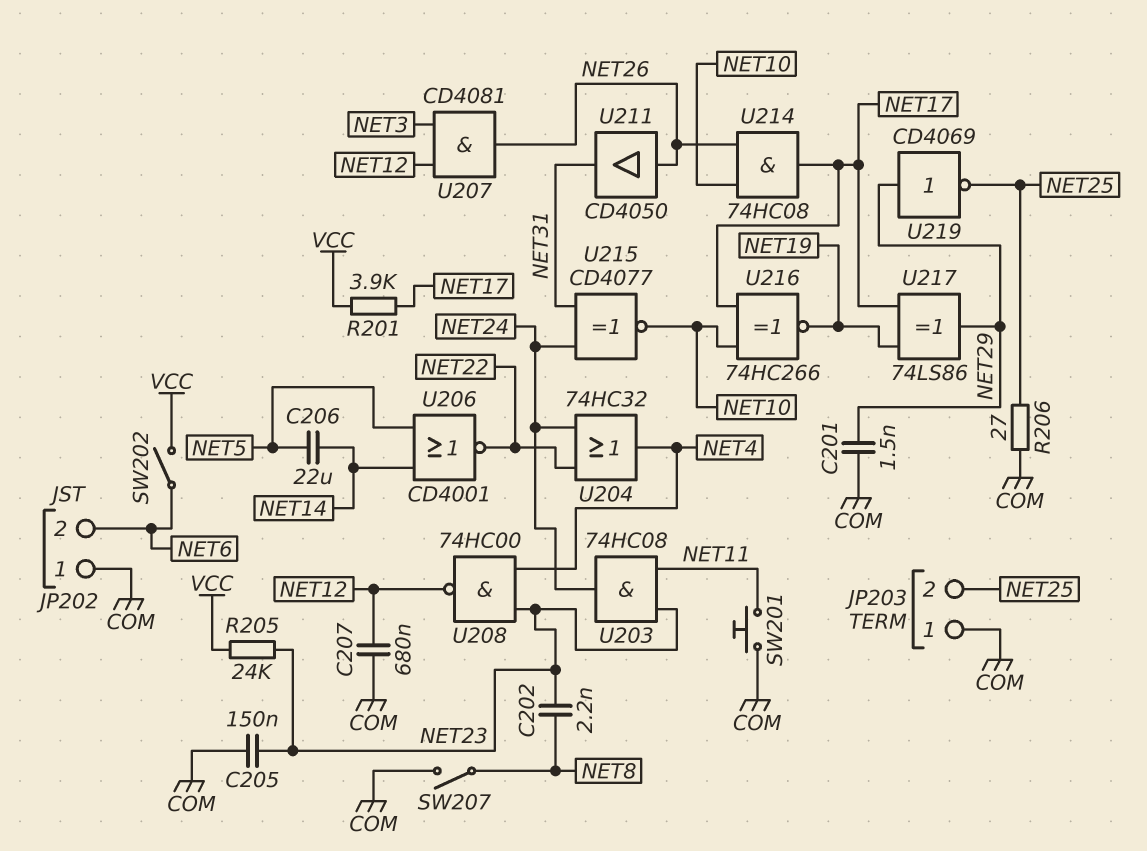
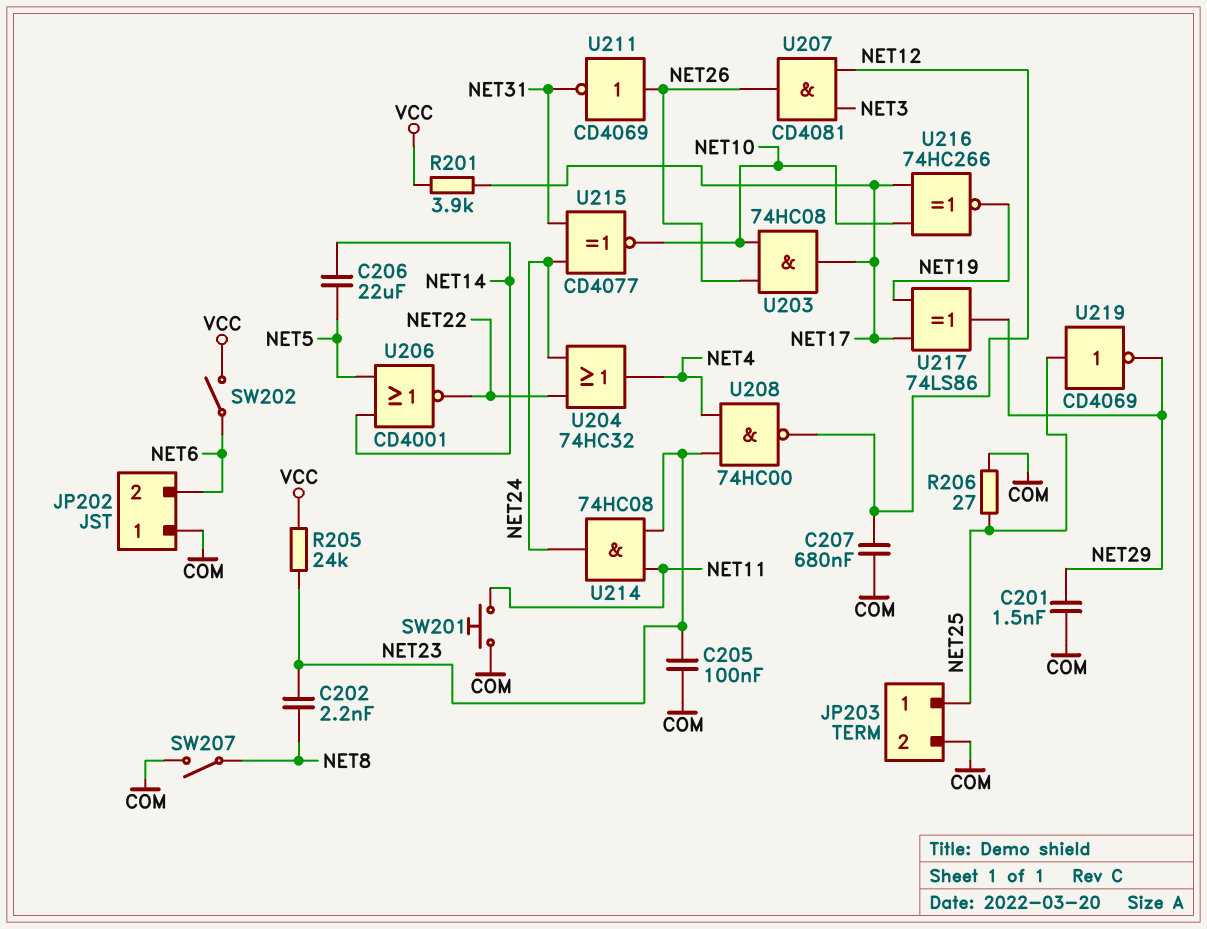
C205: 150nF (COM, NET23) -> 100nF (COM, NET23)
JP203 pin 1: COM -> NET25
JP203 pin 2: NET25 -> COM
U203: AND 74HC08 (in NET11, in NET23, out NET24) -> AND 74HC08 (in NET10, in NET26, out NET17)
U211: buffer CD4050 (in NET26, out NET31) -> NOT CD4069 (in NET26, out NET31)
U214: AND 74HC08 (in NET10, in NET26, out NET17) -> AND 74HC08 (in NET11, in NET23, out NET24)
U219: NOT CD4069 (in NET29, out NET25) -> NOT CD4069 (in NET25, out NET29)

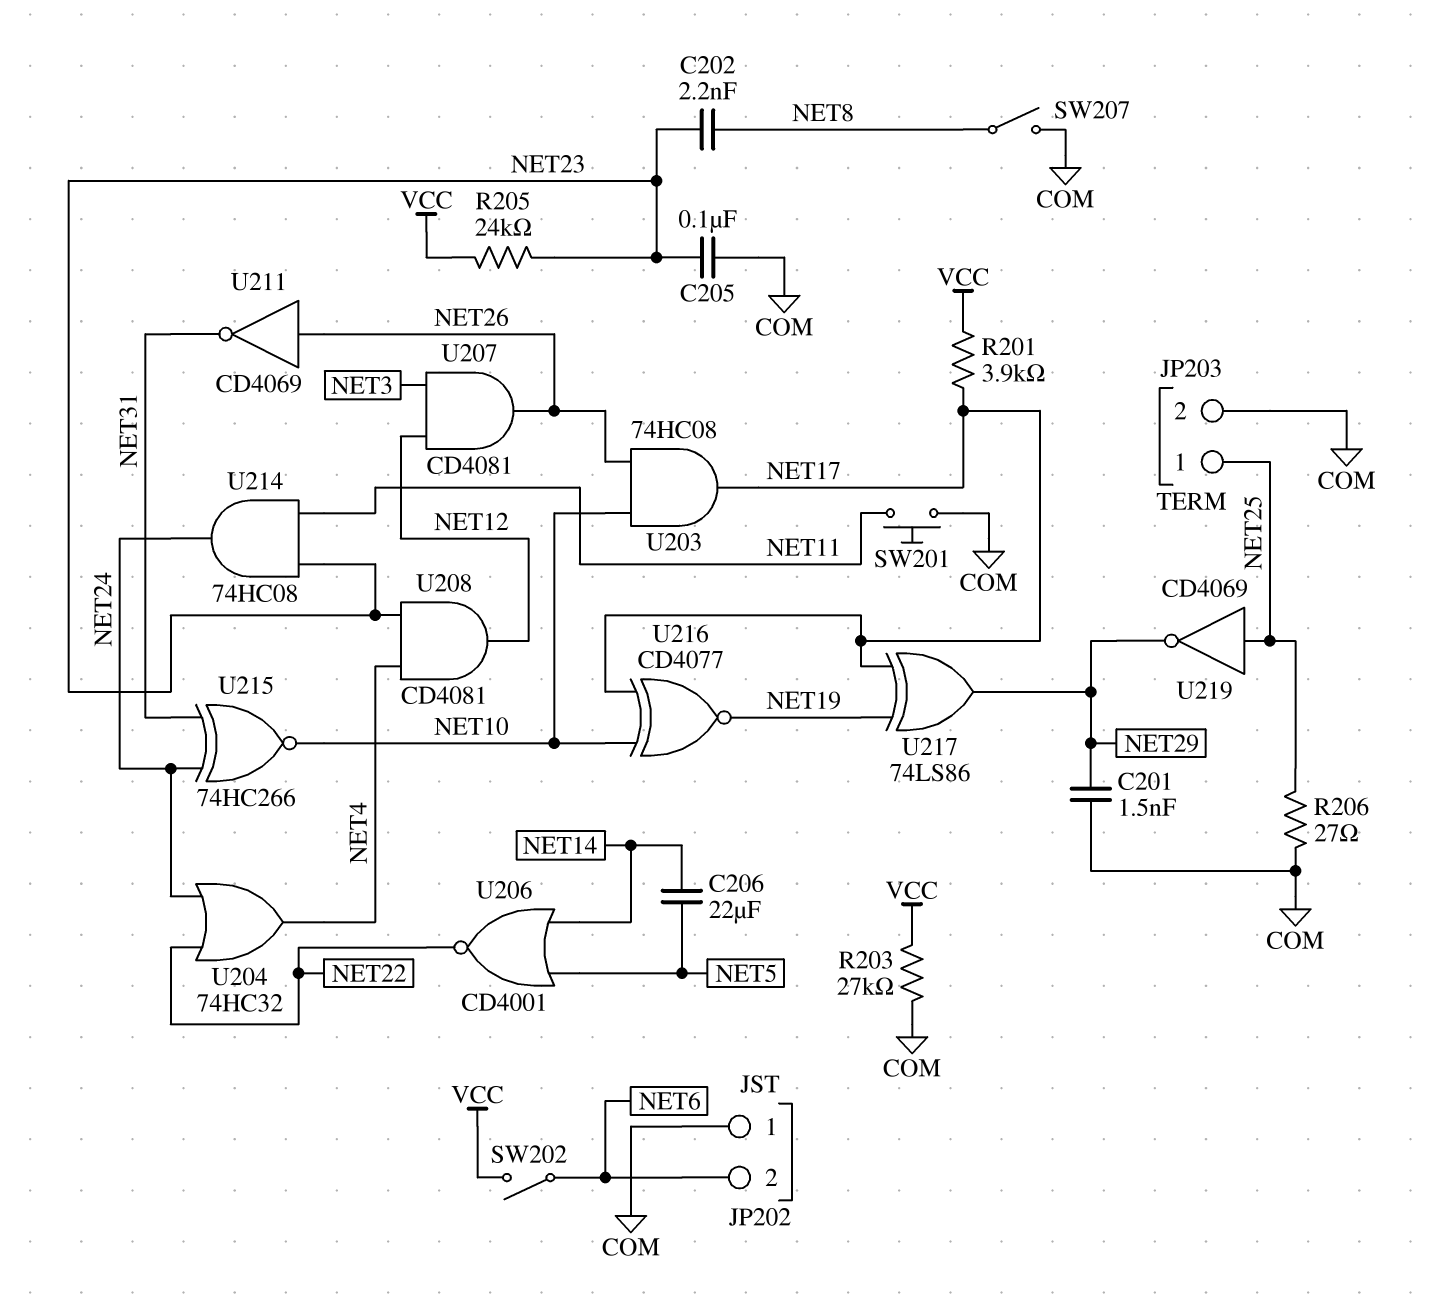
C207: 680nF (COM, NET12) -> none
R203: none -> 27k (COM, VCC)
U208: NAND 74HC00 (in NET4, in NET23, out NET12) -> AND CD4081 (in NET4, in NET23, out NET12)
U215: XNOR CD4077 (in NET24, in NET31, out NET10) -> XNOR 74HC266 (in NET24, in NET31, out NET10)
U216: XNOR 74HC266 (in NET10, in NET17, out NET19) -> XNOR CD4077 (in NET10, in NET17, out NET19)

